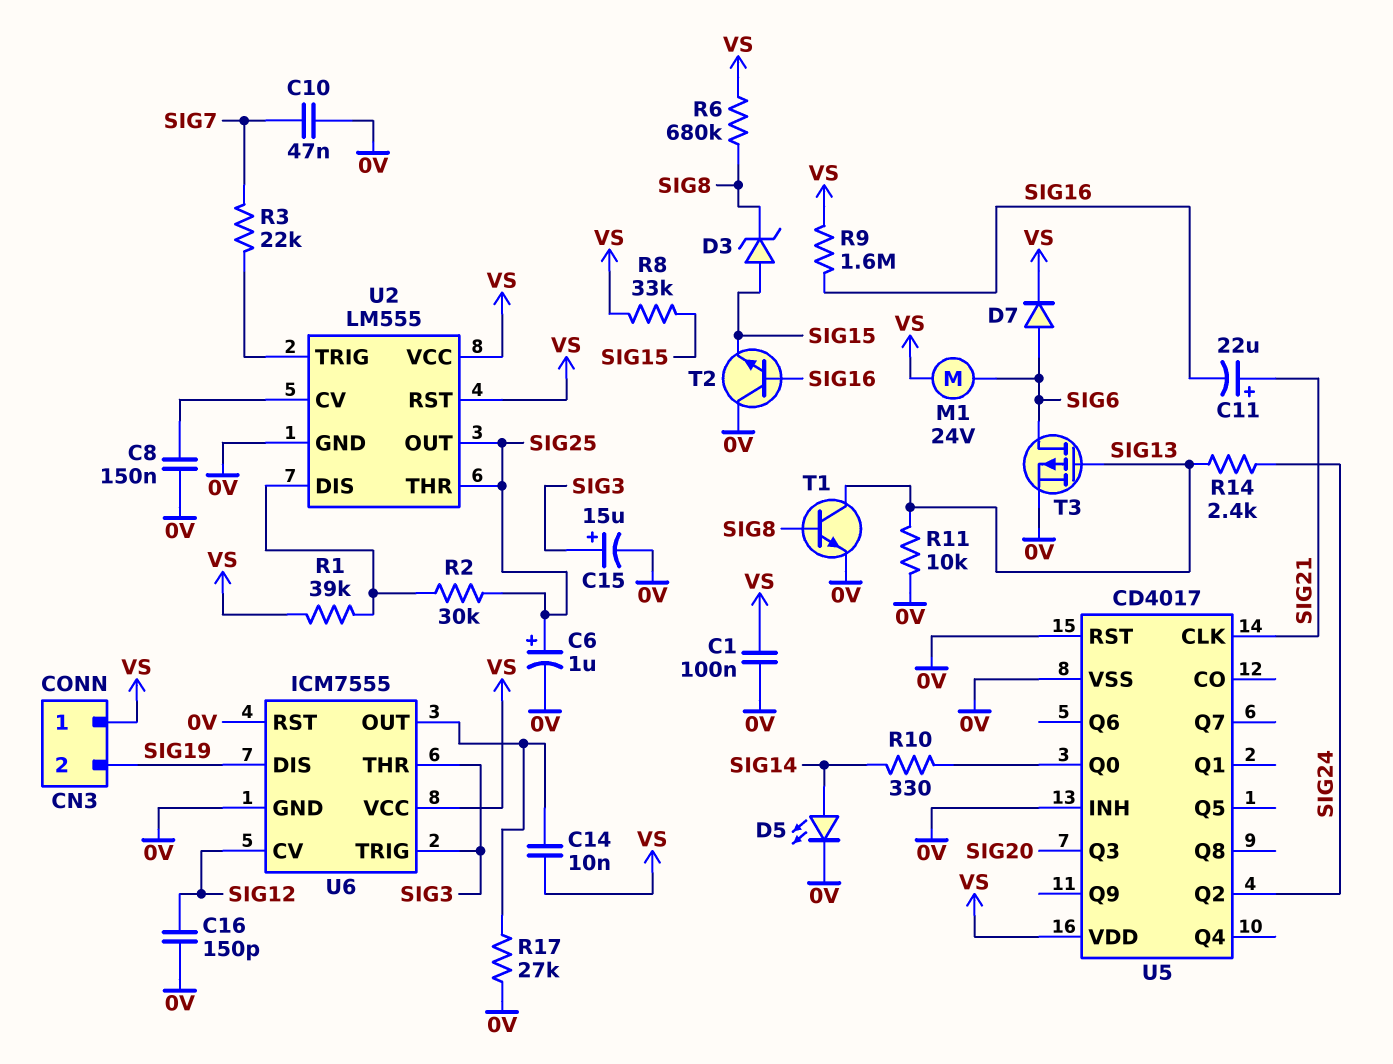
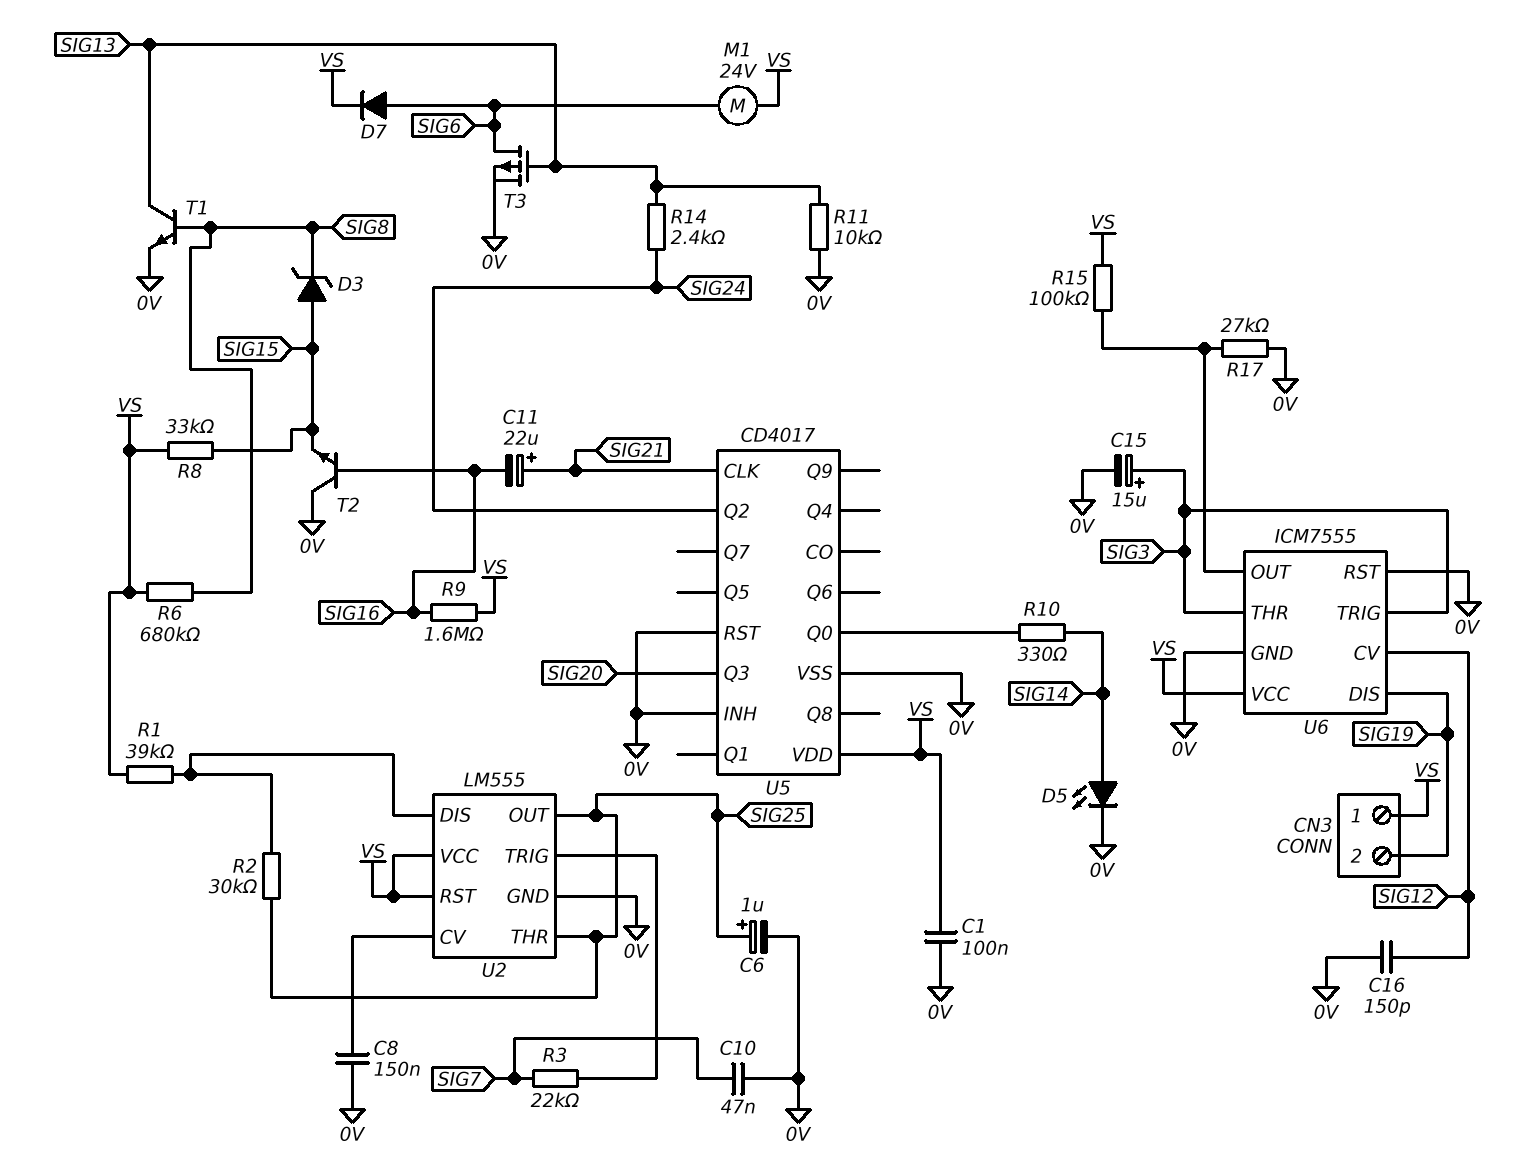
C14: 10nF (U6/OUT, VS) -> none
R15: none -> 100k (U6/OUT, VS)

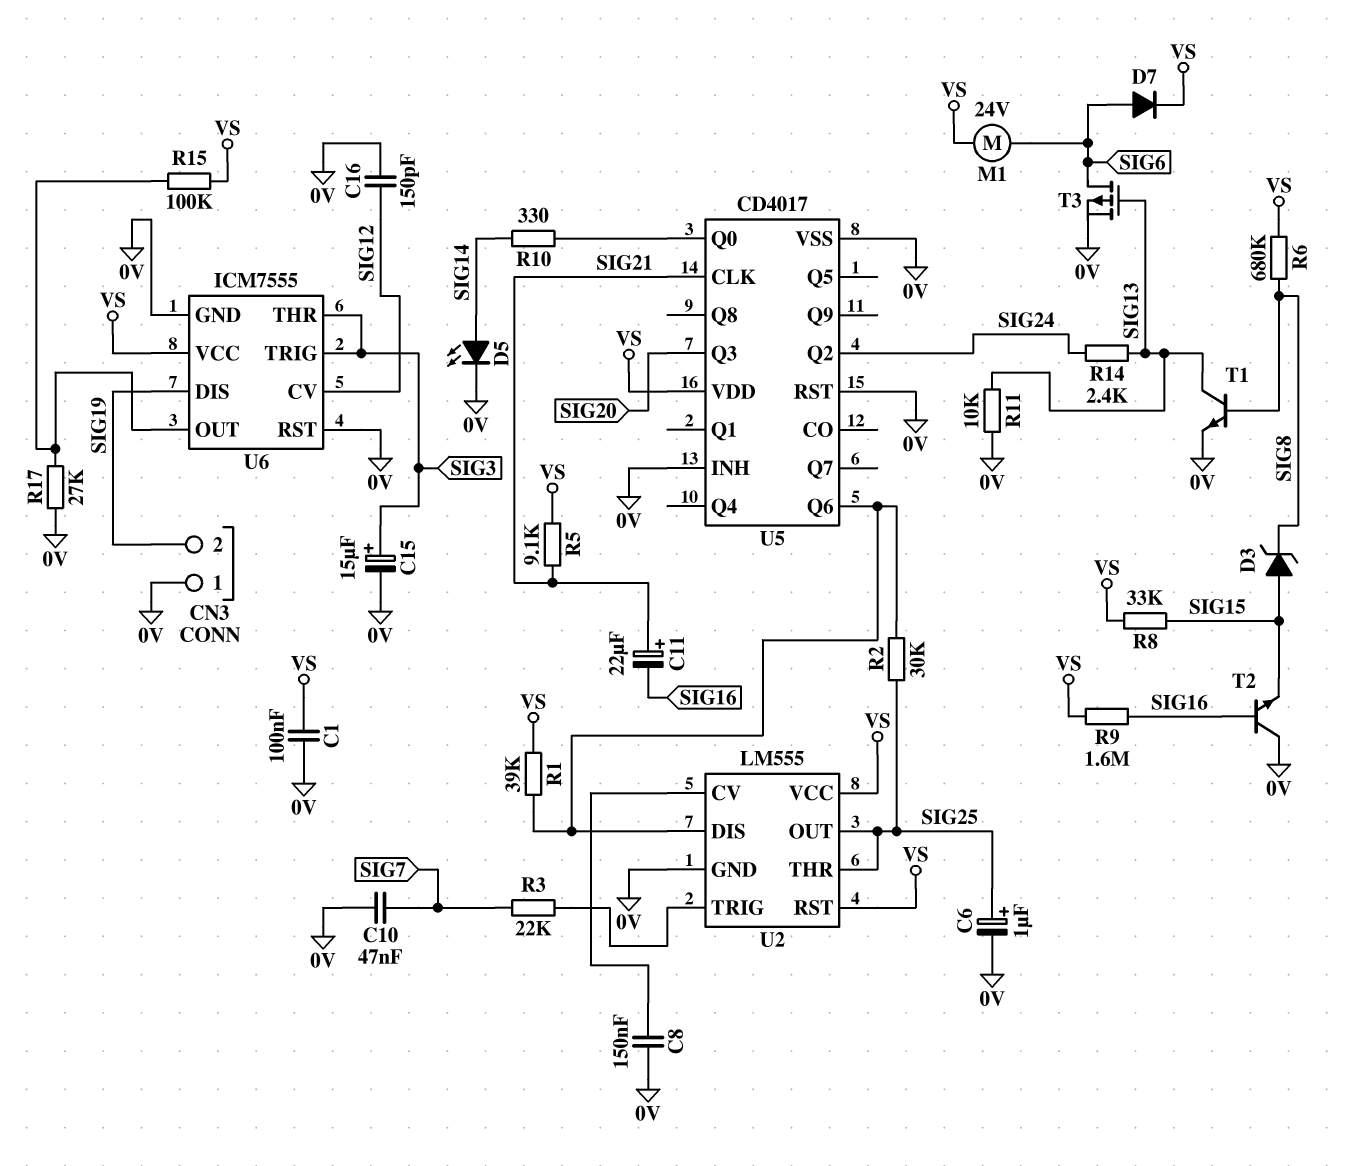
CN3 pin 1: VS -> 0V
R5: none -> 9.1k (SIG21, VS)
U5 pin Q6: none -> U2/DIS

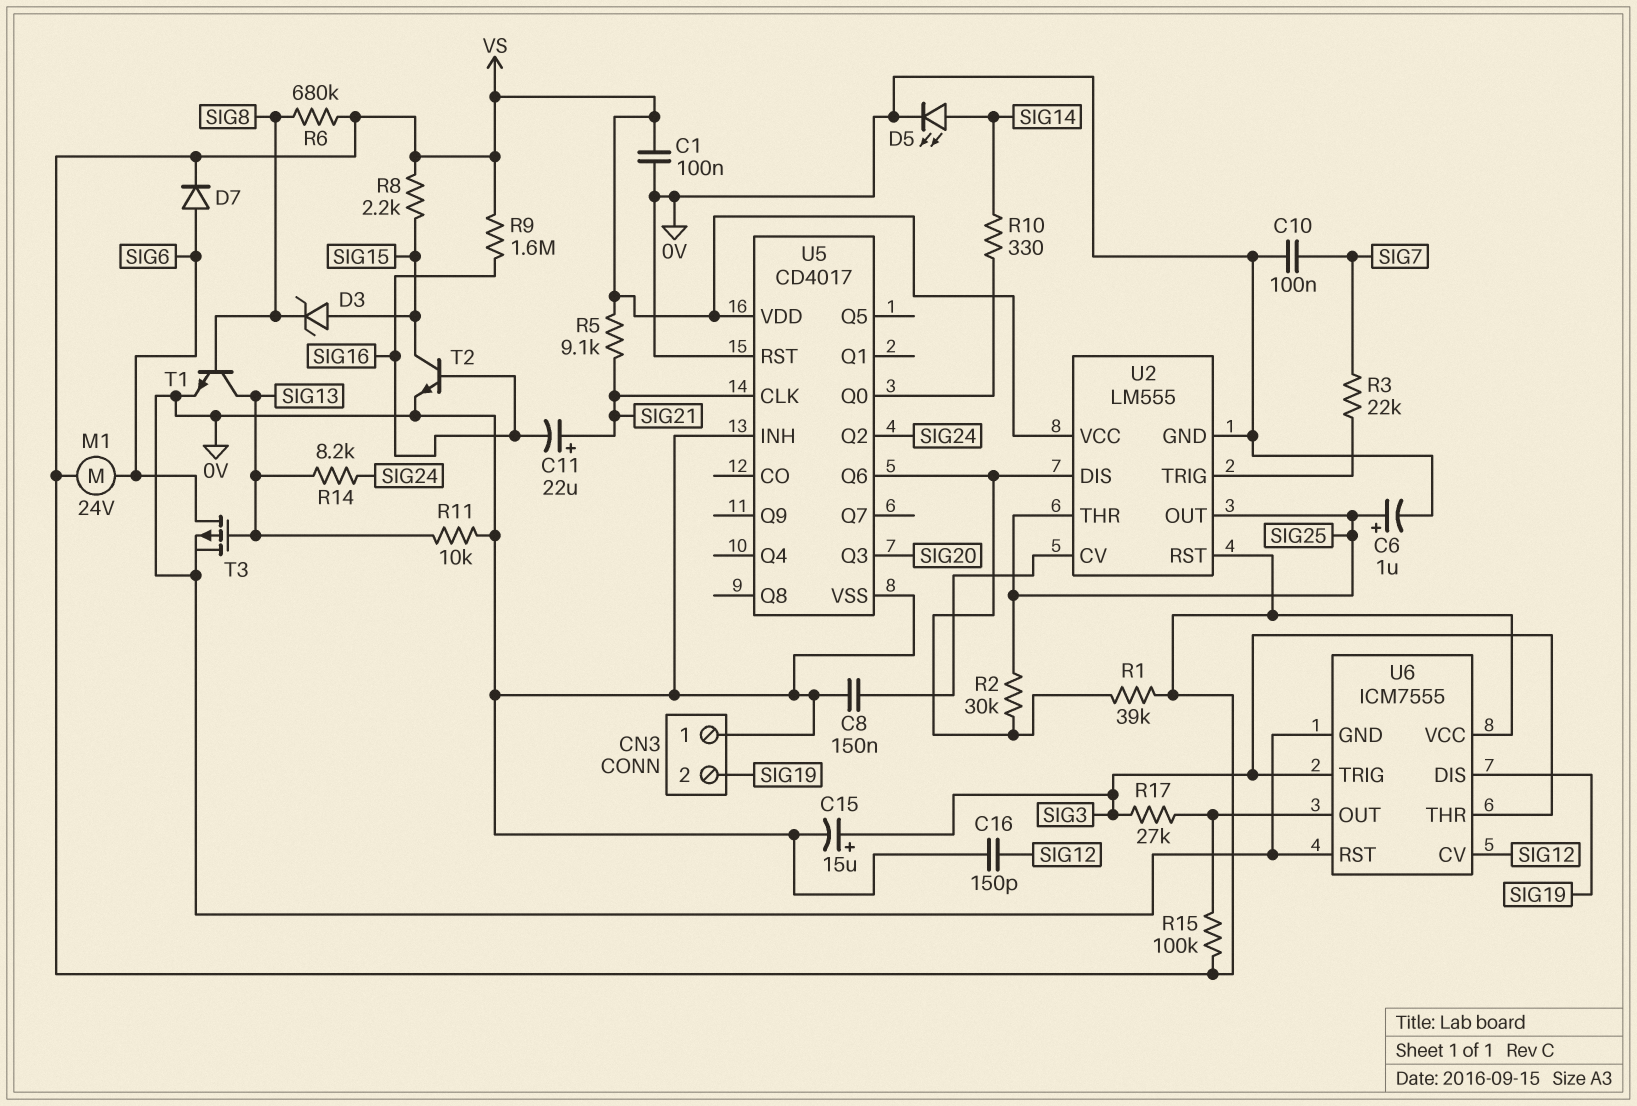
C10: 47nF (0V, SIG7) -> 100nF (0V, SIG7)
R8: 33k (SIG15, VS) -> 2.2k (SIG15, VS)
R14: 2.4k (SIG13, SIG24) -> 8.2k (SIG13, SIG24)
R17: 27k (0V, U6/OUT) -> 27k (SIG3, U6/OUT)
T2: NPN (B SIG16, C 0V, E SIG15) -> NPN (B SIG16, C SIG15, E 0V)

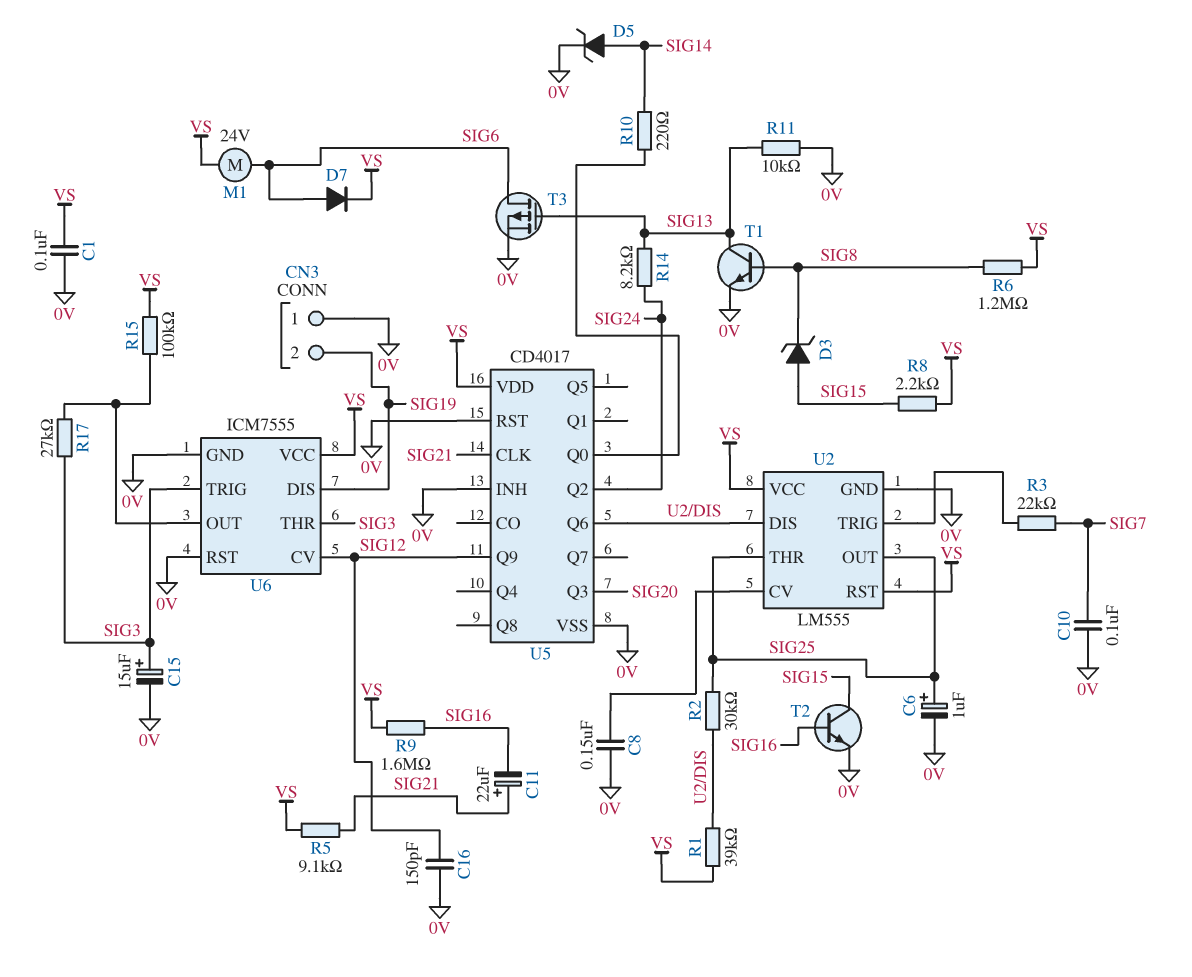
D5: LED (A SIG14, K 0V) -> zener (A SIG14, K 0V)
R6: 680k (SIG8, VS) -> 1.2M (SIG8, VS)
R10: 330 (SIG14, U5/Q0) -> 220 (SIG14, U5/Q0)
U5 pin Q9: none -> SIG12

